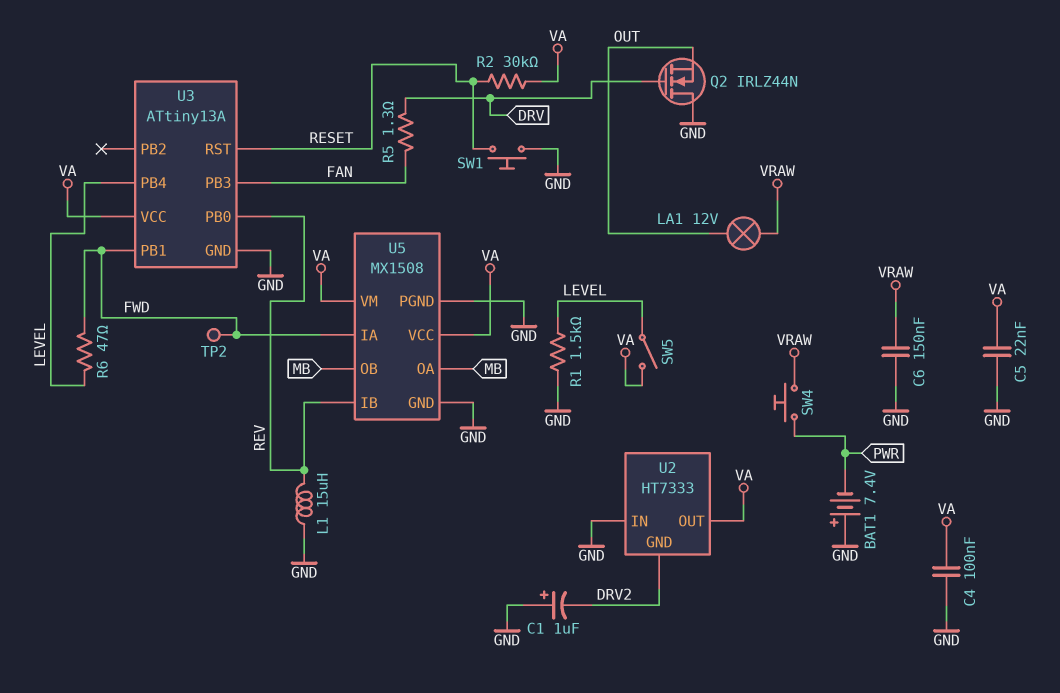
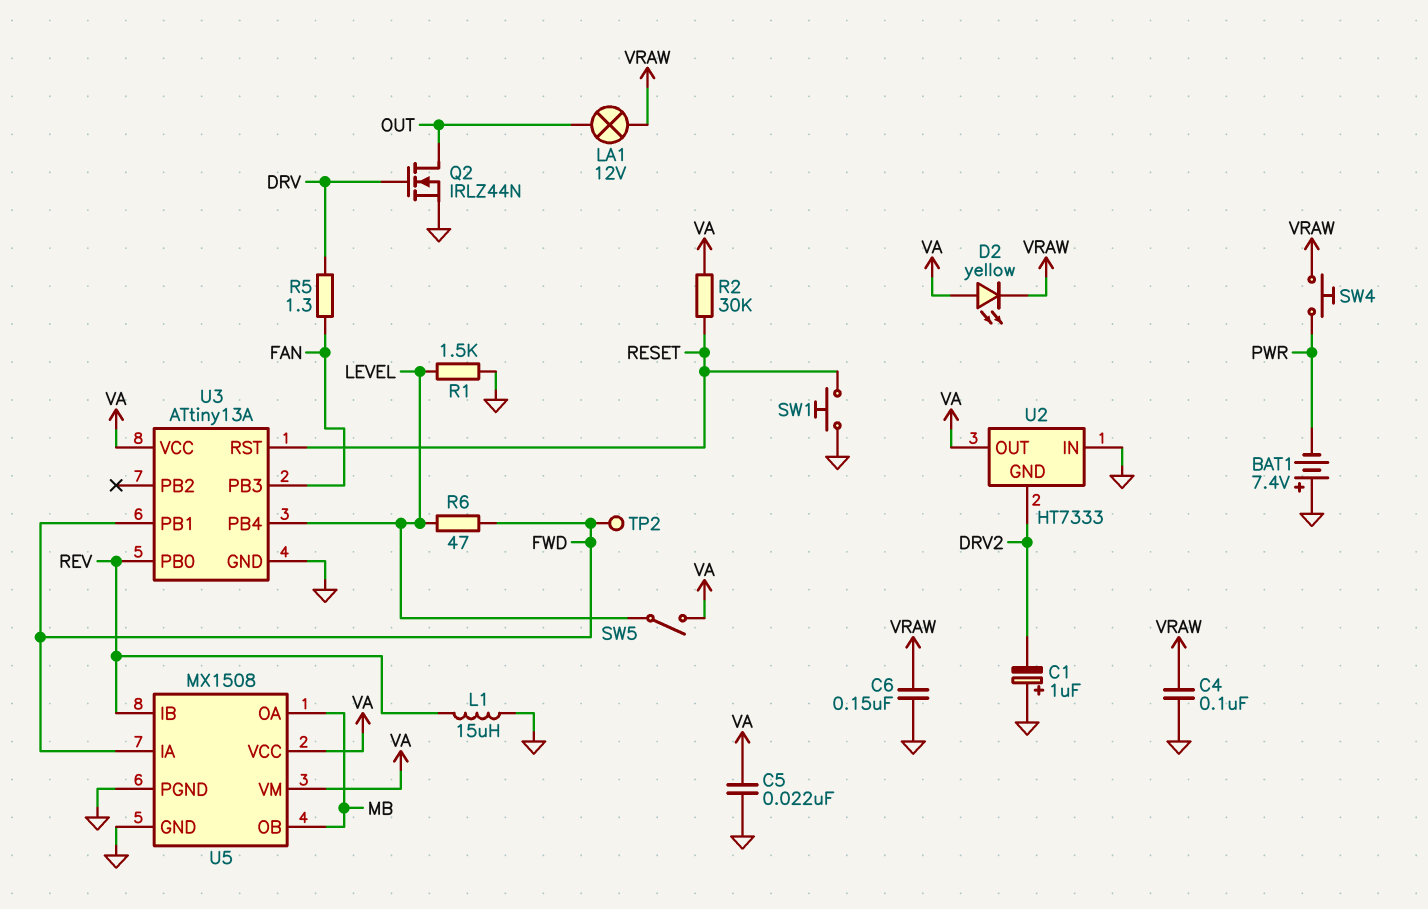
C4: 100nF (GND, VA) -> 100nF (GND, VRAW)
D2: none -> LED yellow (A VA, K VRAW)
Q2: NMOS IRLZ44N (G DRV, D GND, S OUT) -> NMOS IRLZ44N (G DRV, D OUT, S GND)

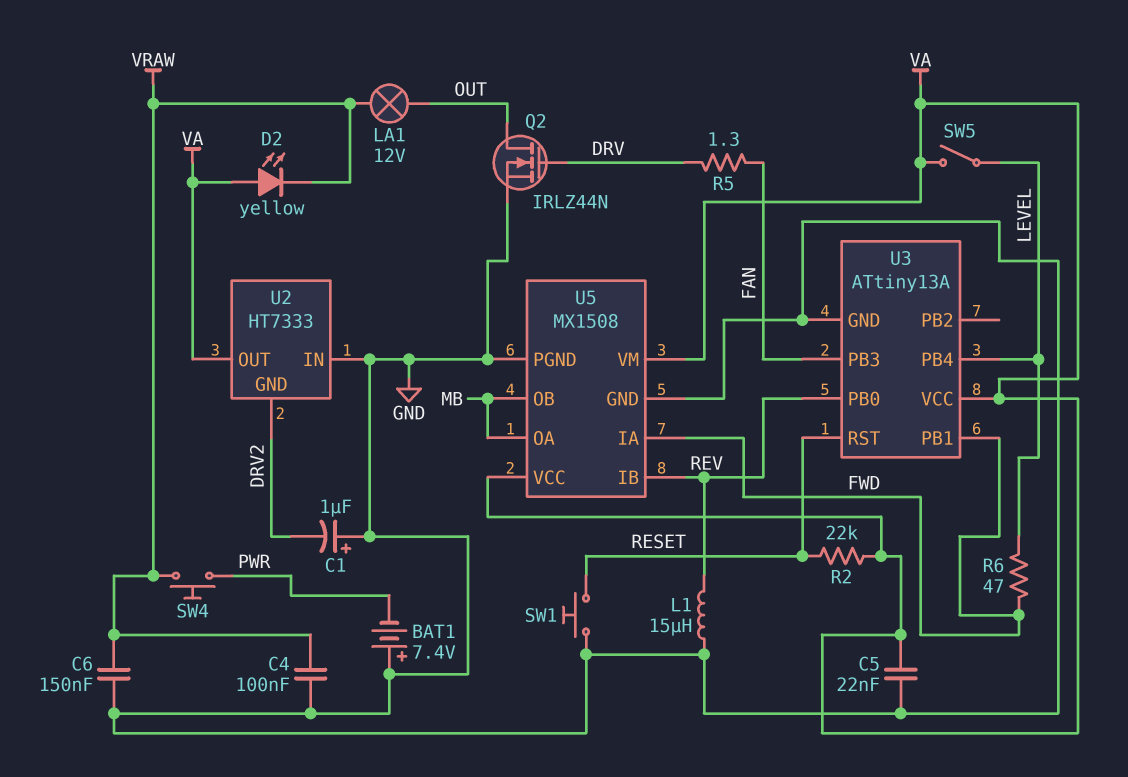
R1: 1.5k (GND, LEVEL) -> none
R2: 30k (RESET, VA) -> 22k (RESET, VA)
TP2: test point (FWD) -> none

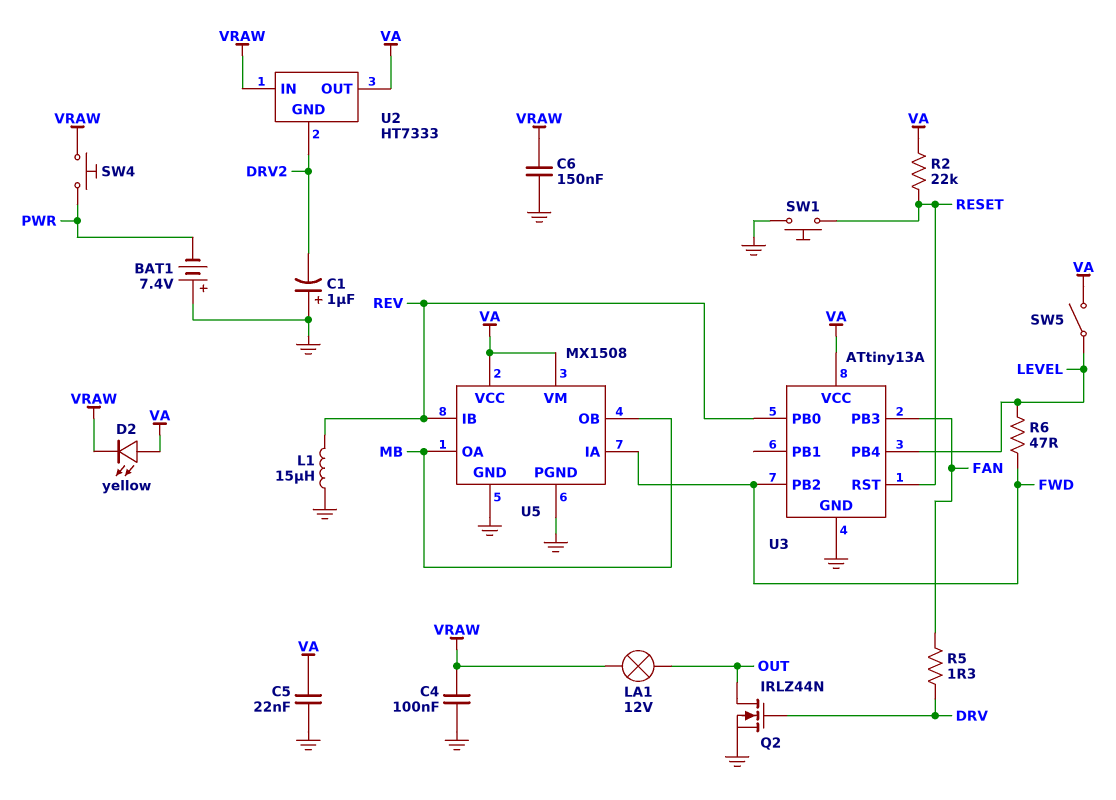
U2 pin IN: GND -> VRAW
U3 pin PB1: FWD -> none
U3 pin PB2: none -> FWD

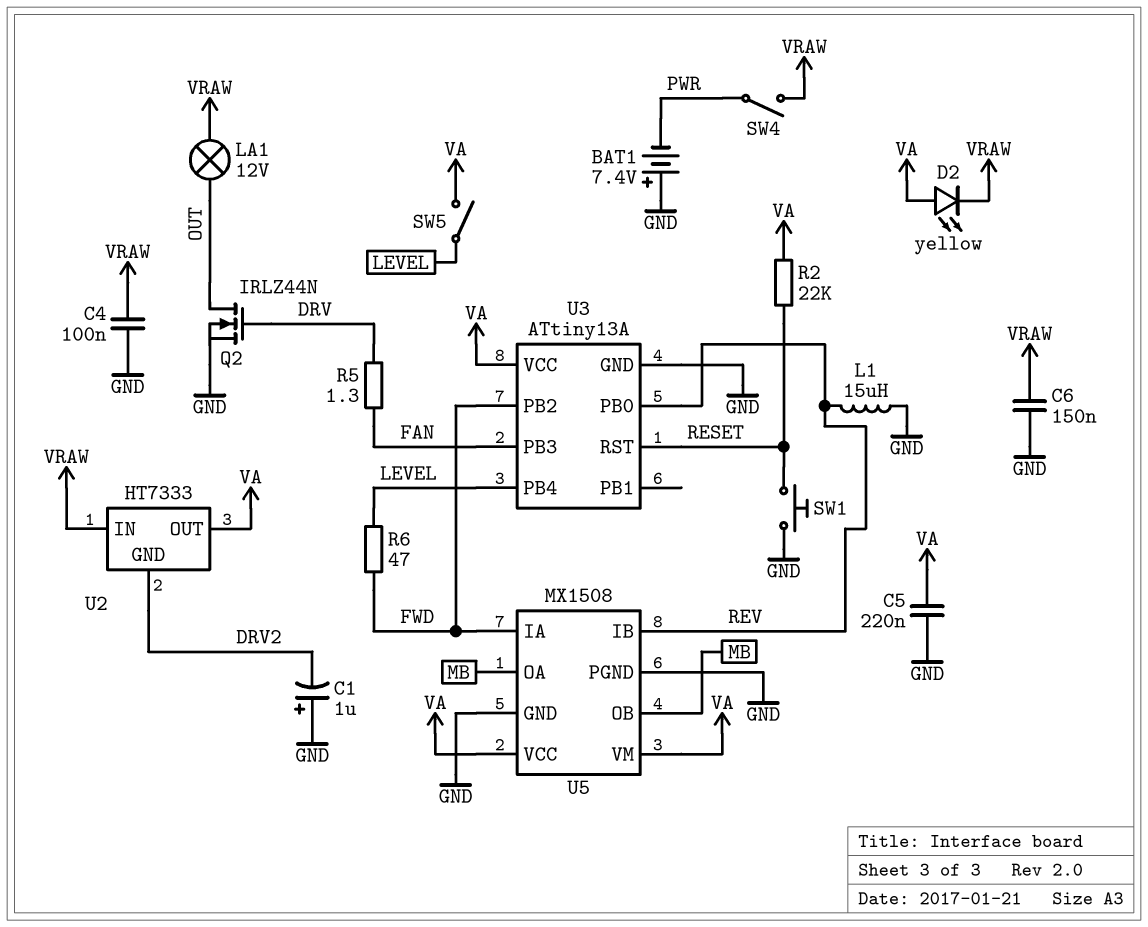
C5: 22nF (GND, VA) -> 220nF (GND, VA)
SW4: button (PWR, VRAW) -> switch (PWR, VRAW)

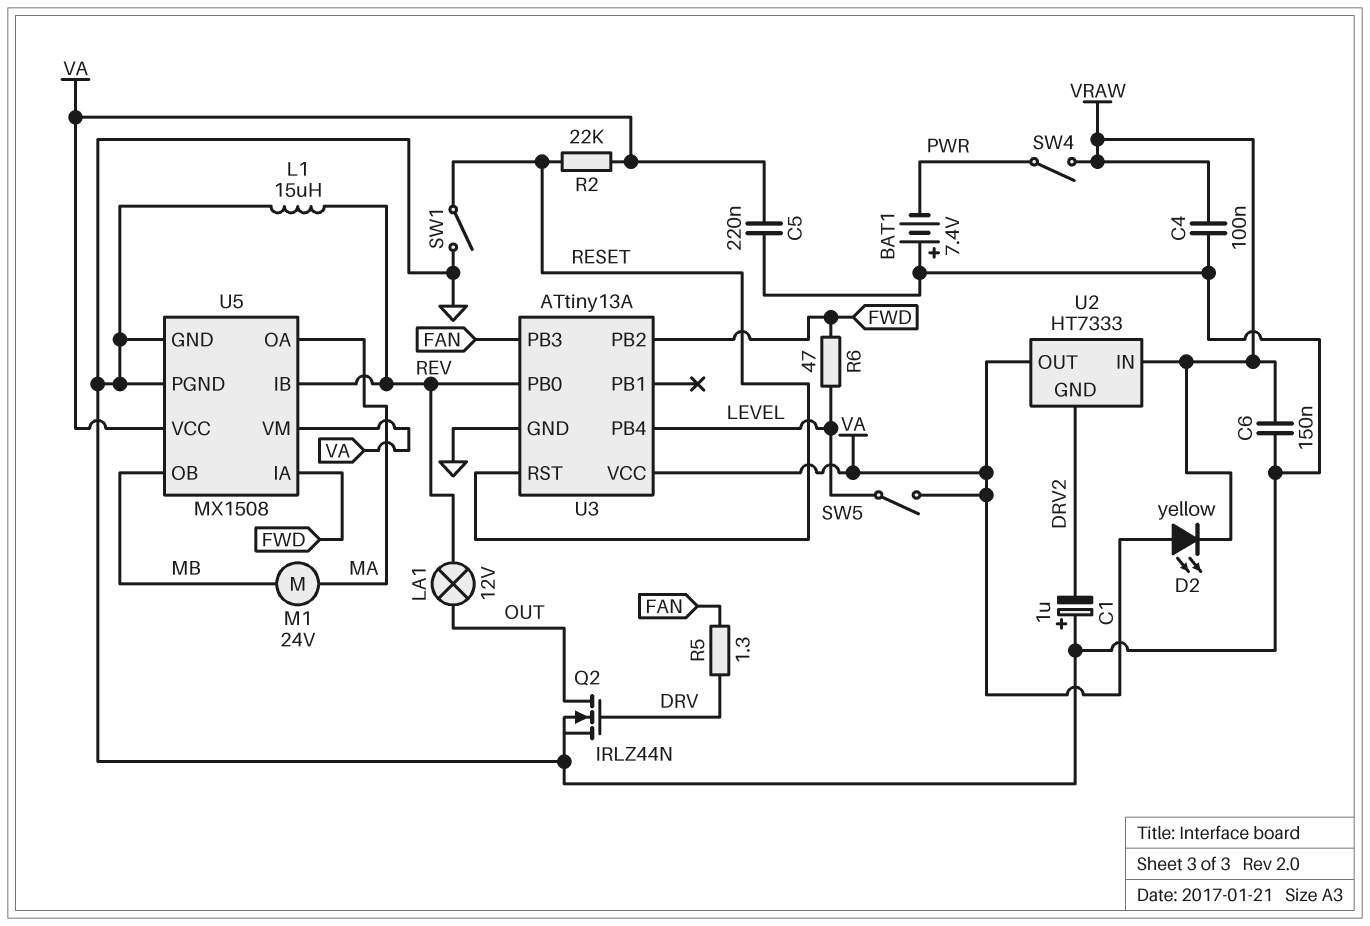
LA1: lamp 12V (OUT, VRAW) -> lamp 12V (OUT, REV)
M1: none -> motor 24V (MA, MB)
SW1: button (GND, RESET) -> switch (GND, RESET)
U5 pin OA: MB -> MA

